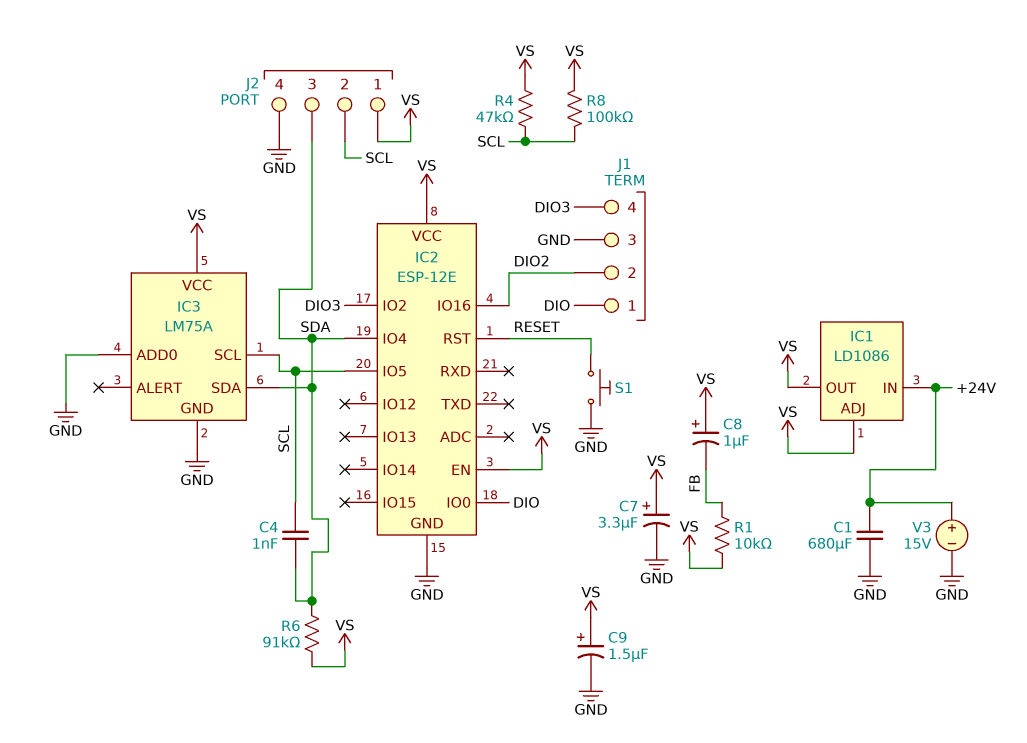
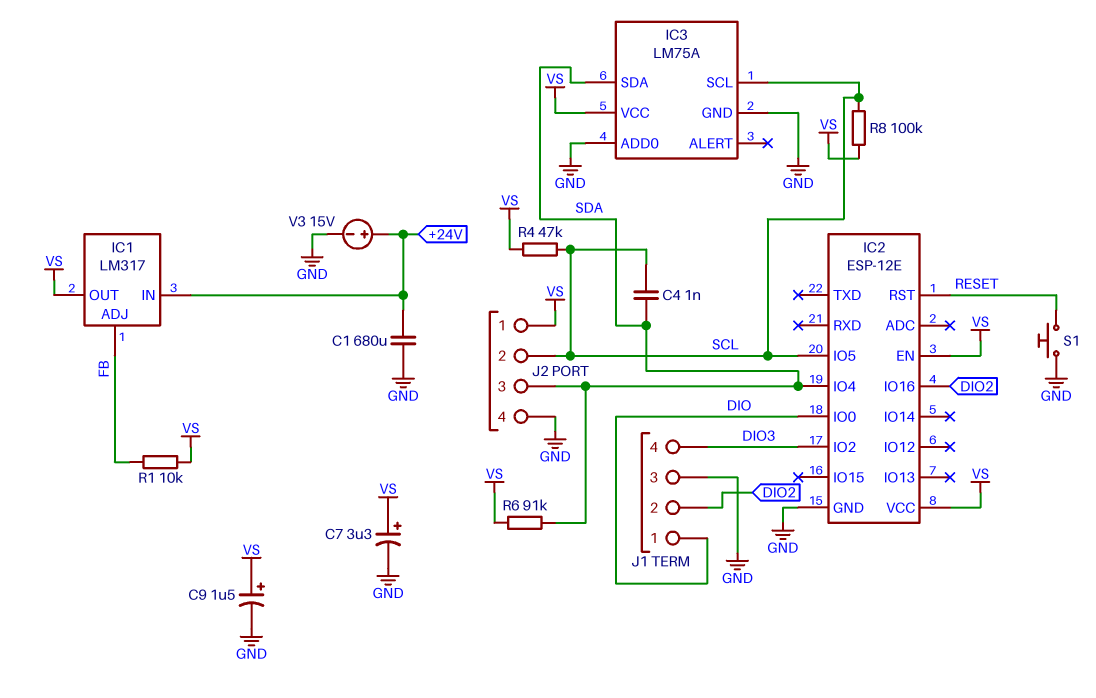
C8: 1uF (plus VS, minus FB) -> none
IC1: LD1086 -> LM317
IC1 pin ADJ: VS -> FB

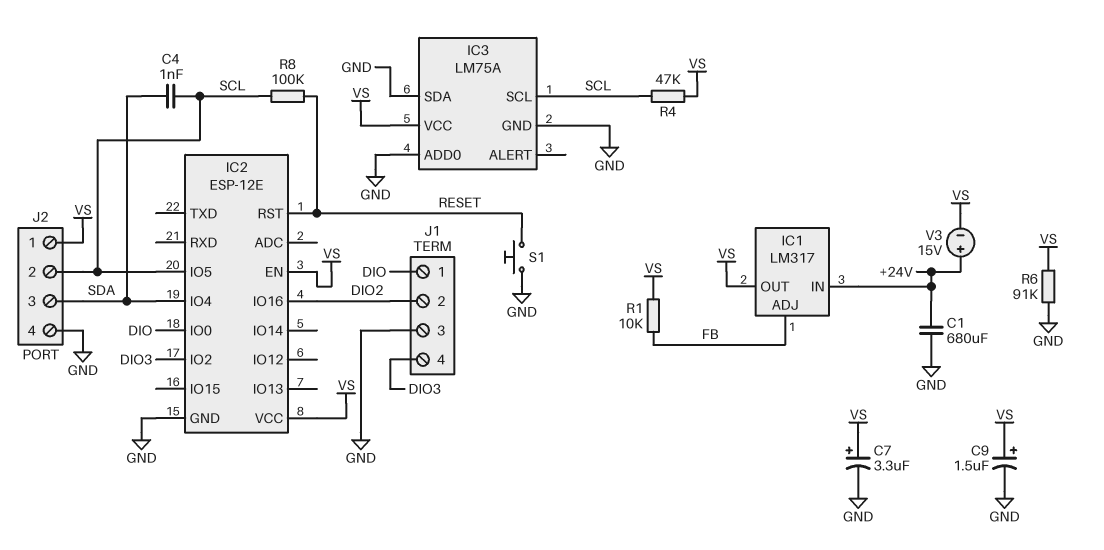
IC3 pin SDA: SDA -> GND
R6: 91k (SDA, VS) -> 91k (GND, VS)
R8: 100k (SCL, VS) -> 100k (RESET, SCL)
V3: 15V (plus +24V, minus GND) -> 15V (plus +24V, minus VS)

